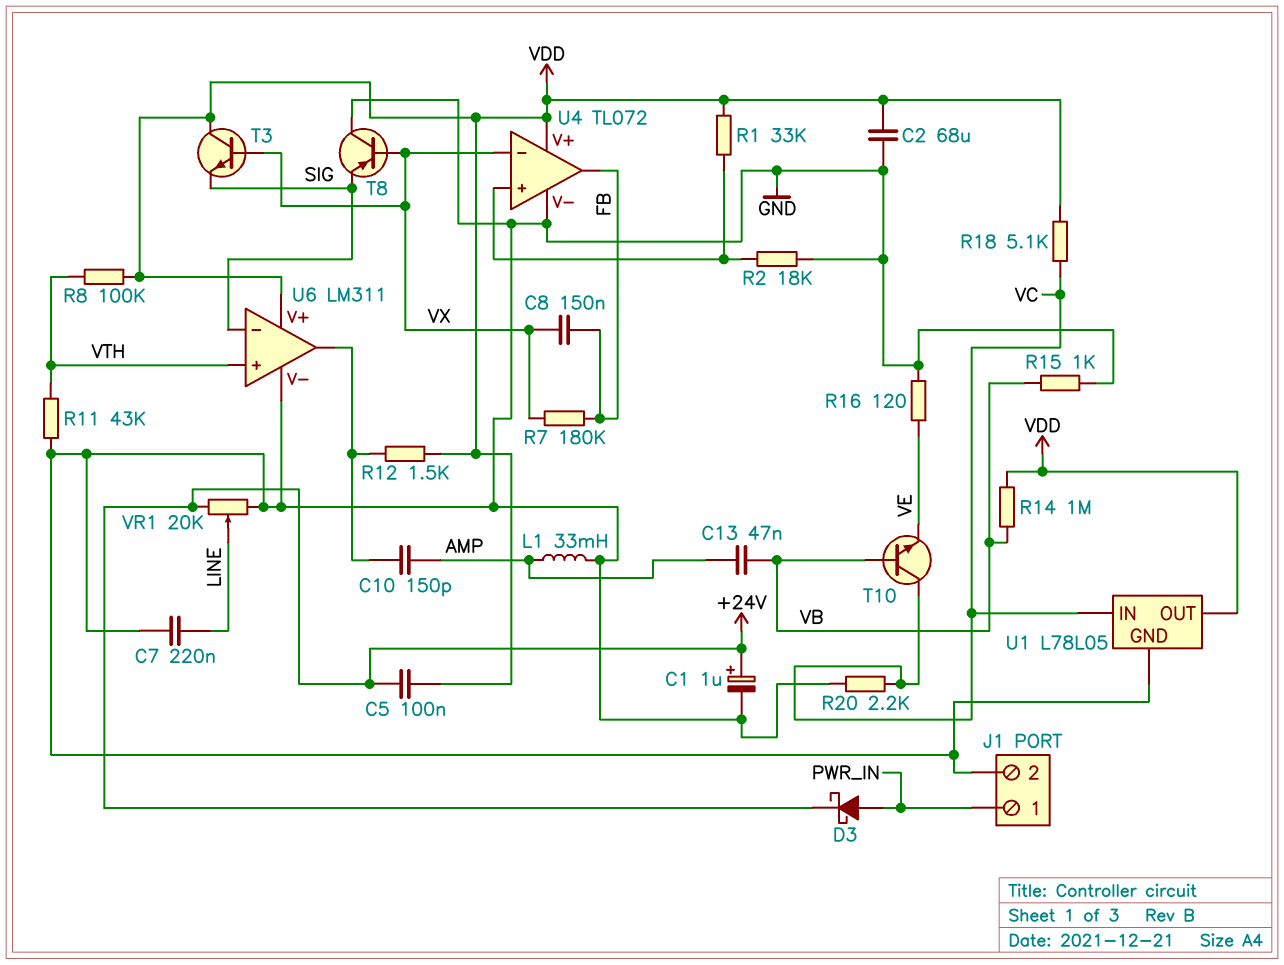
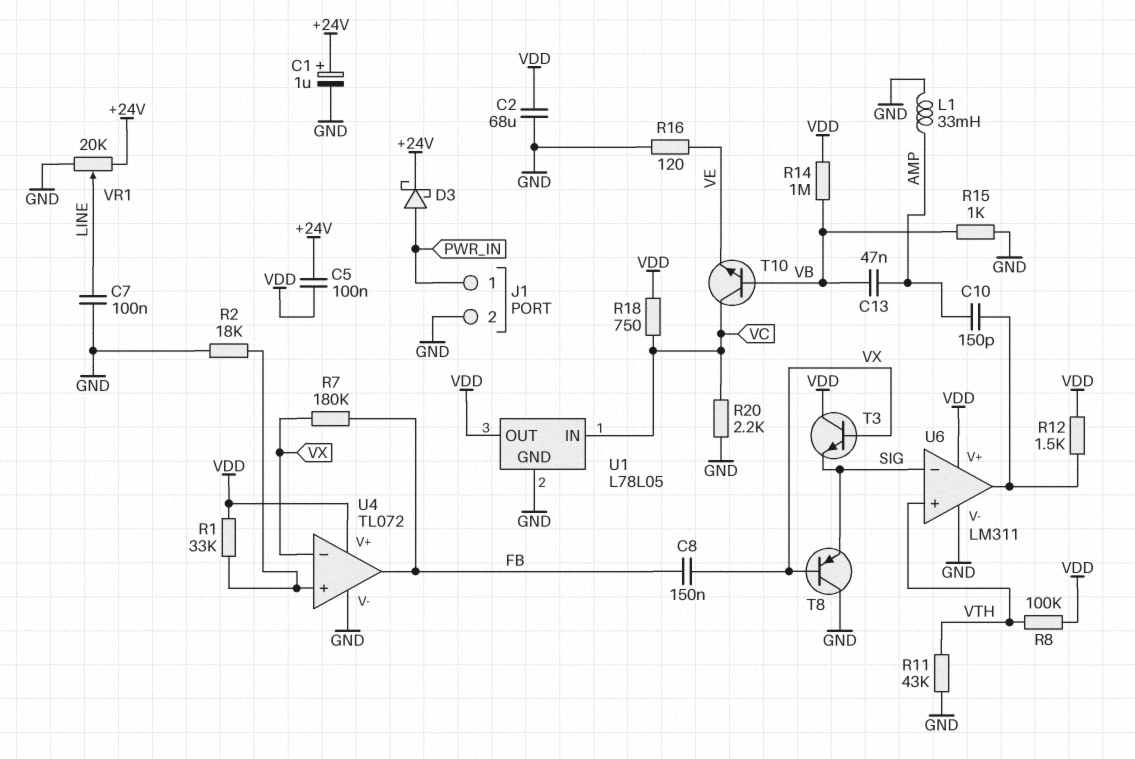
C7: 220nF (GND, LINE) -> 100nF (GND, LINE)
R18: 5.1k (VC, VDD) -> 750 (VC, VDD)

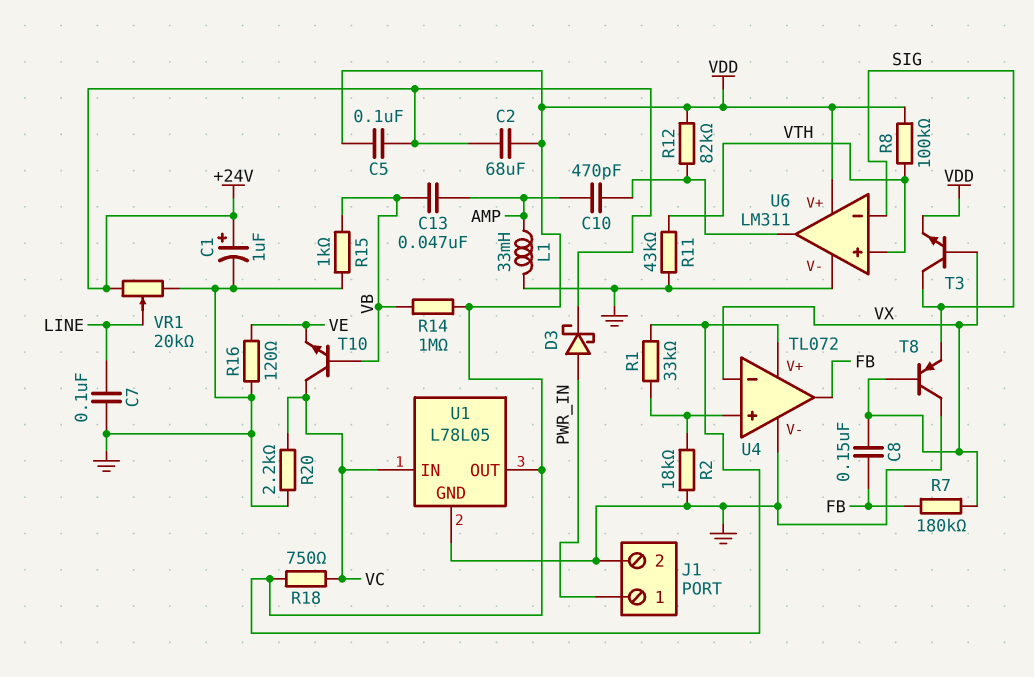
C2: 68uF (GND, VDD) -> 68uF (+24V, VDD)
C10: 150pF (AMP, U6/out) -> 470pF (AMP, U6/out)
R12: 1.5k (U6/out, VDD) -> 82k (U6/out, VDD)
T3: NPN (B VX, C VDD, E SIG) -> NPN (B VX, C SIG, E VDD)

